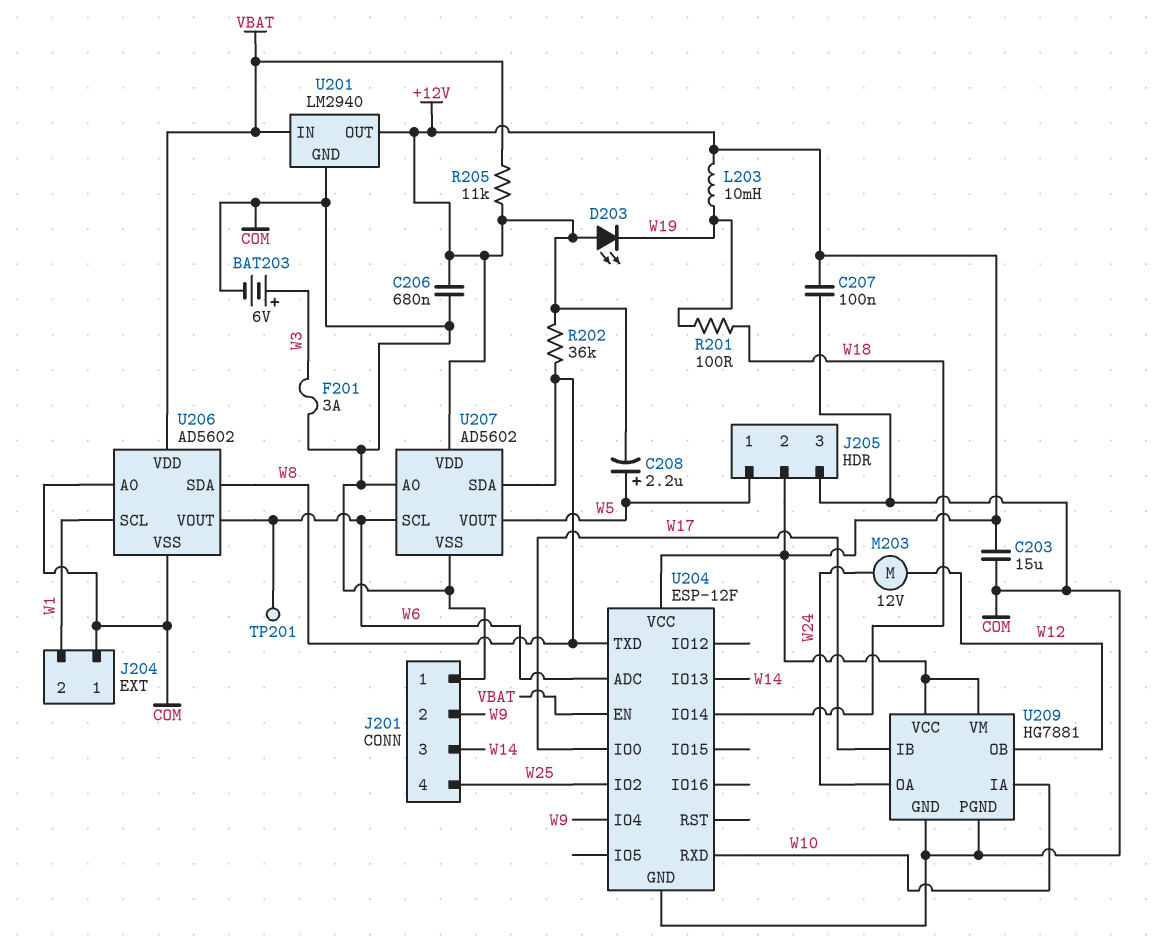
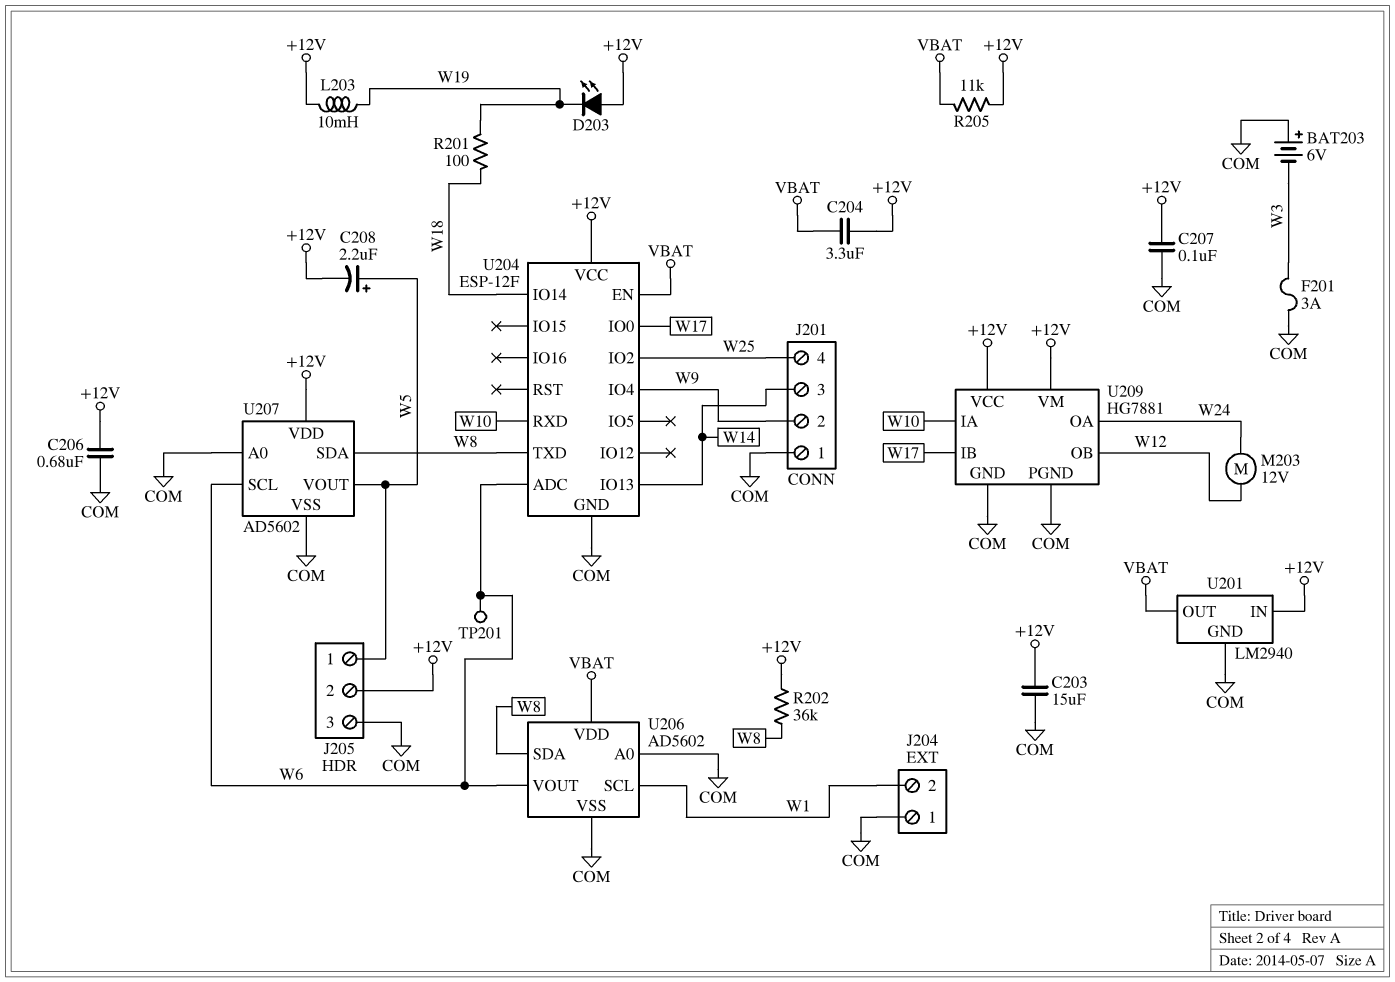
BAT203: 6V (plus W3, minus COM) -> 6V (plus COM, minus W3)
C204: none -> 3.3uF (+12V, VBAT)
U201 pin IN: VBAT -> +12V
U201 pin OUT: +12V -> VBAT

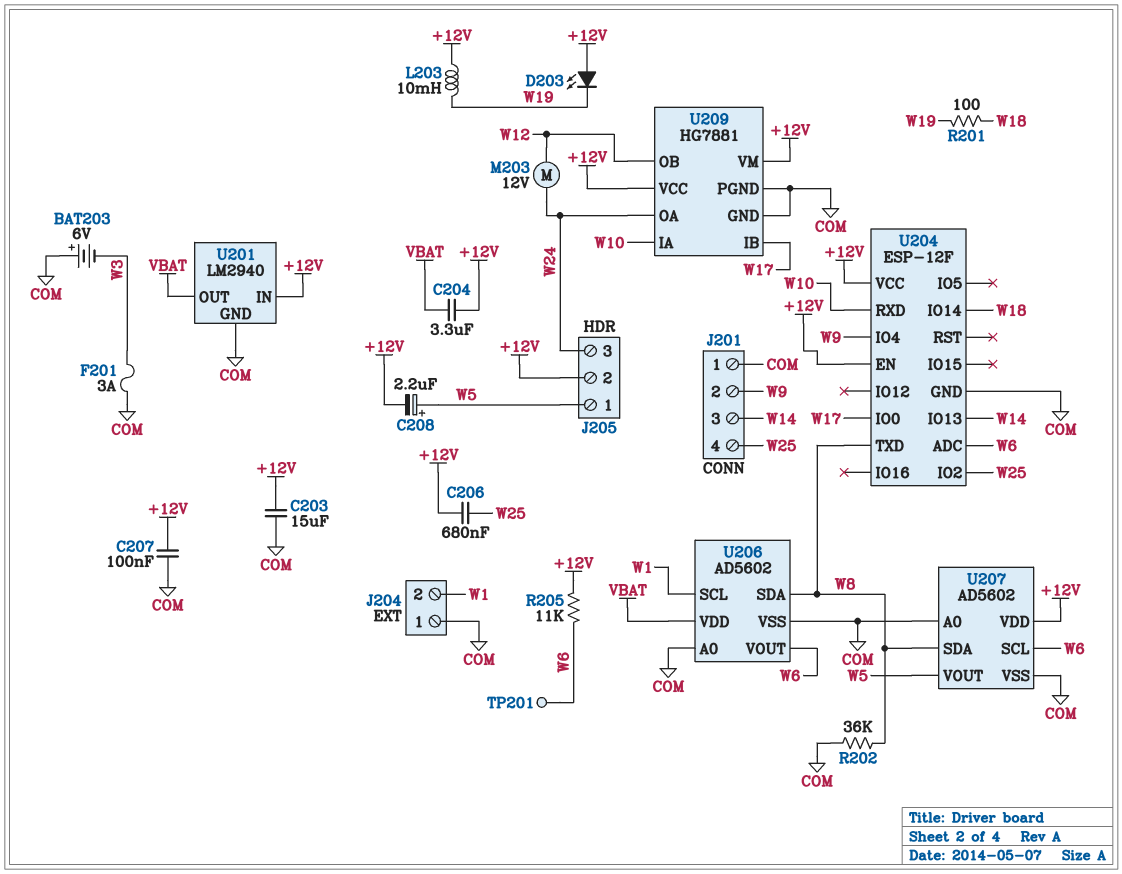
C206: 680nF (+12V, COM) -> 680nF (+12V, W25)
J205 pin 3: COM -> W24
R202: 36k (+12V, W8) -> 36k (COM, W8)
R205: 11k (+12V, VBAT) -> 11k (+12V, W6)
U204 pin EN: VBAT -> +12V

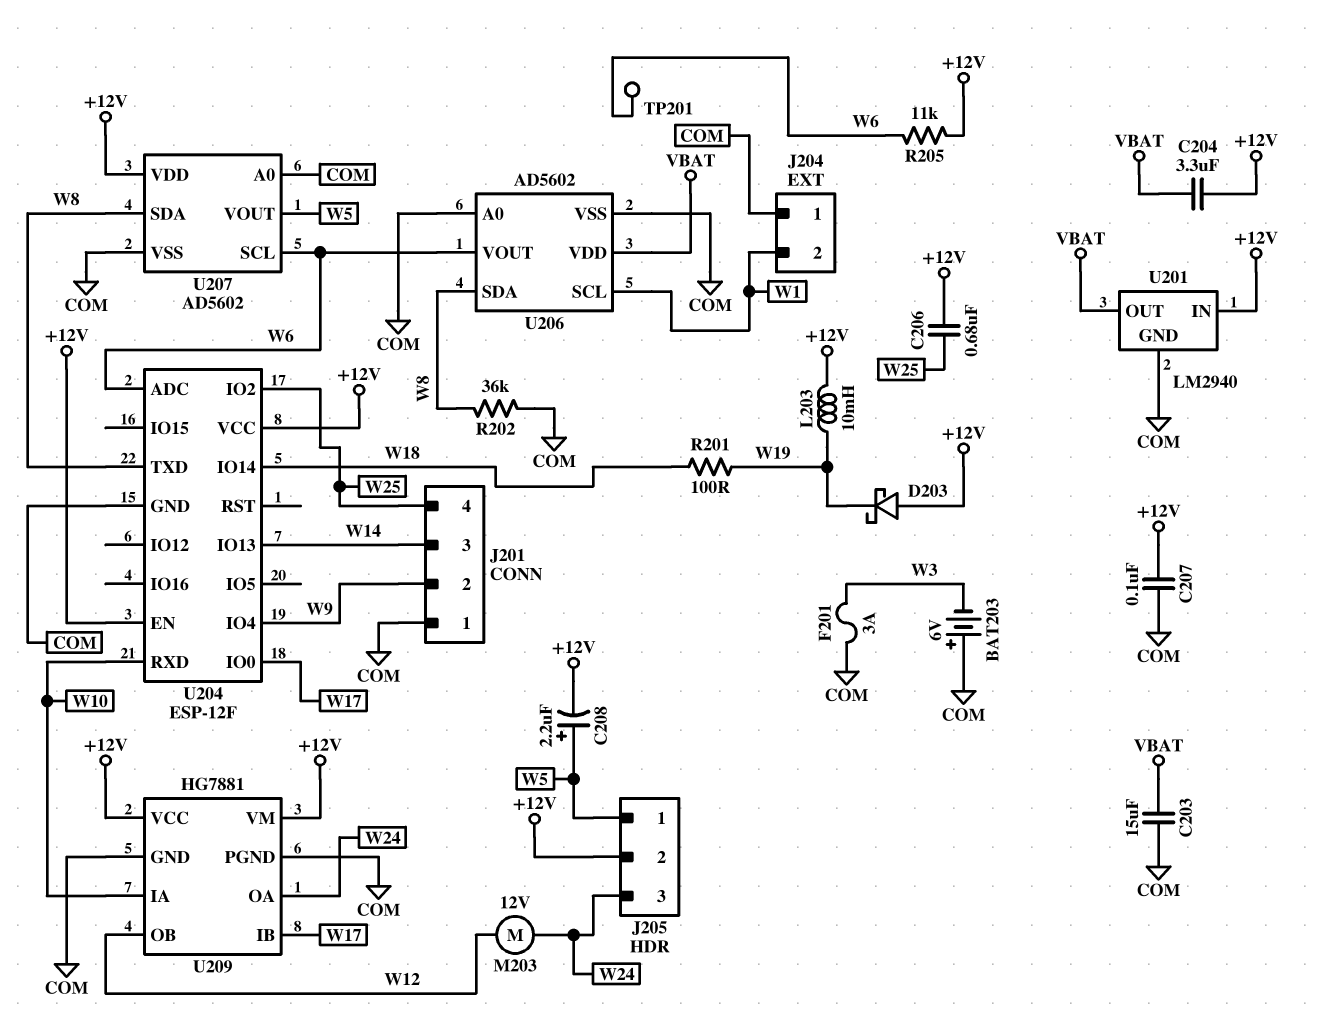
C203: 15uF (+12V, COM) -> 15uF (COM, VBAT)
D203: LED (A +12V, K W19) -> schottky (A +12V, K W19)

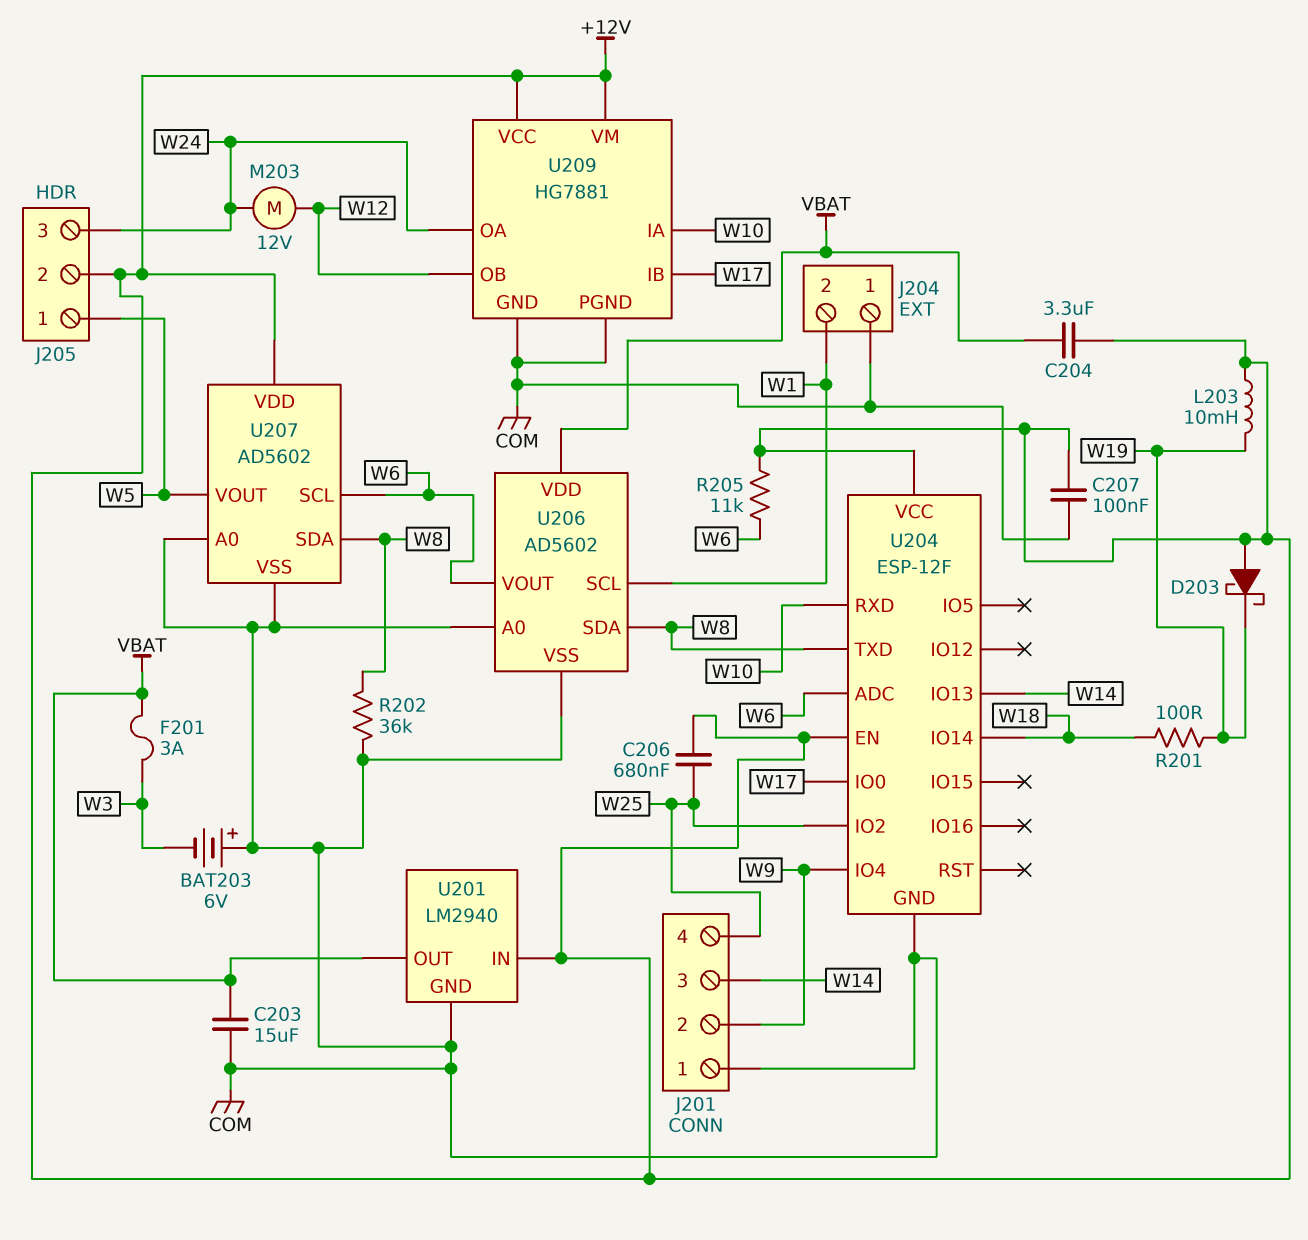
C208: 2.2uF (plus W5, minus +12V) -> none
F201: 3A (COM, W3) -> 3A (VBAT, W3)
TP201: test point (W6) -> none

